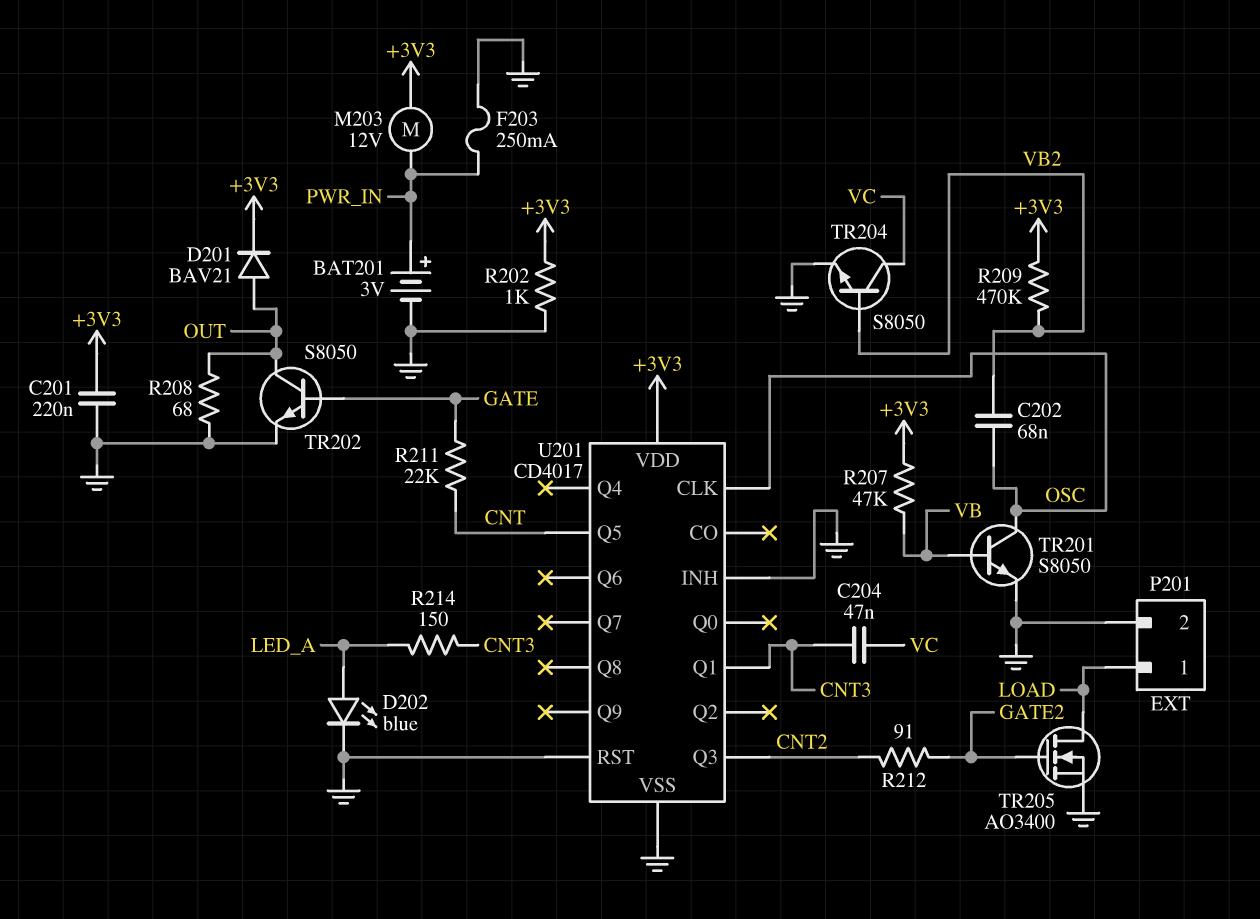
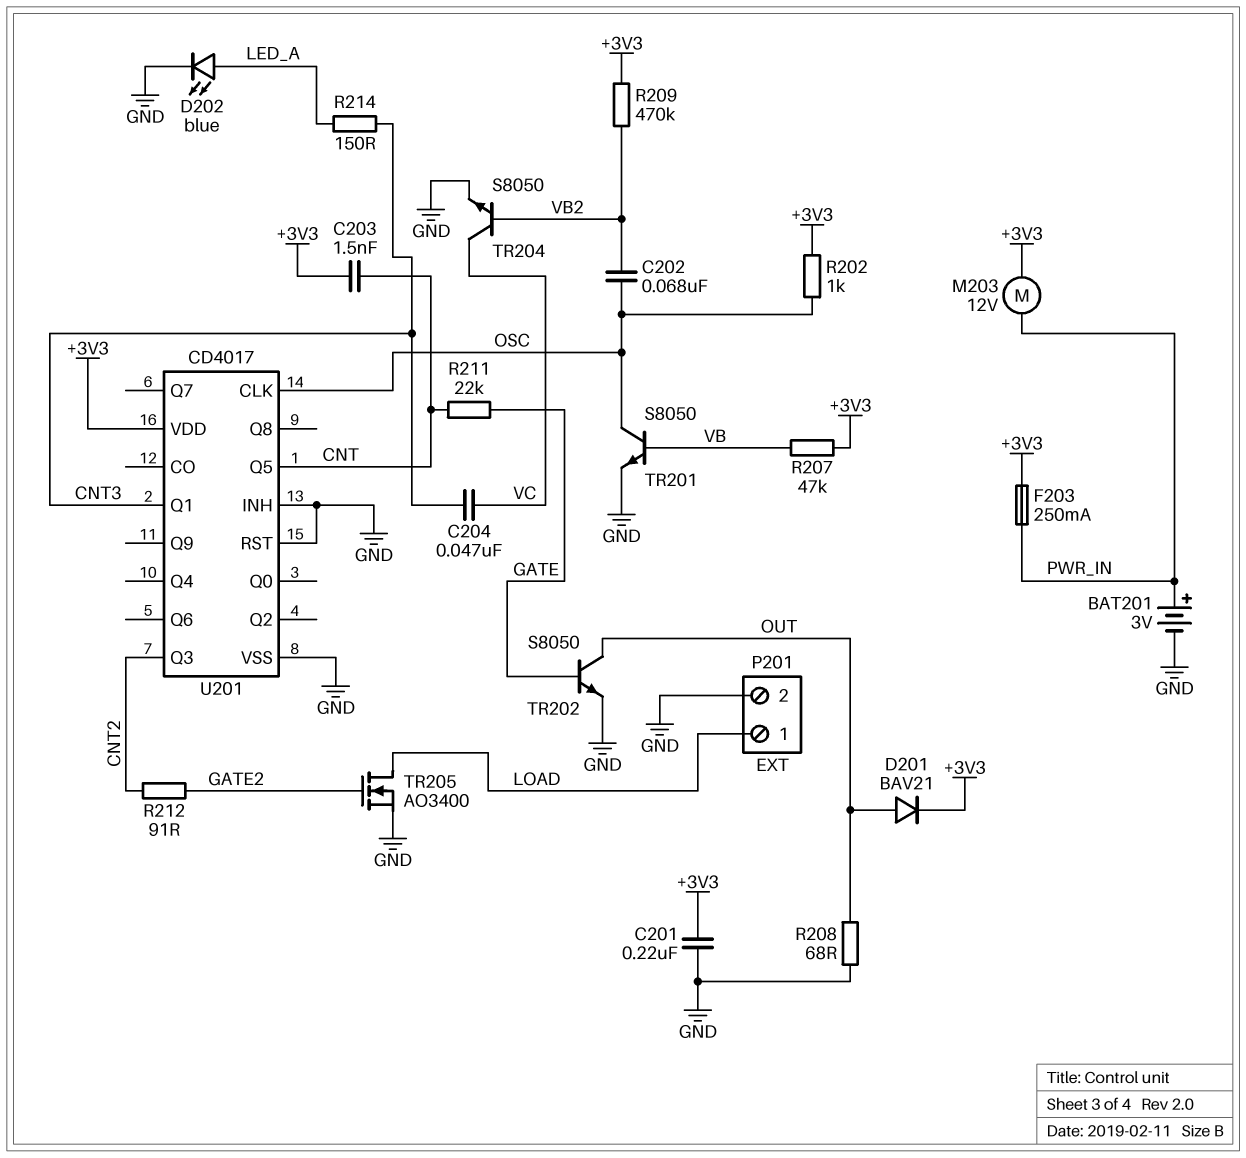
C203: none -> 1.5nF (+3V3, CNT)
F203: 250mA (GND, PWR_IN) -> 250mA (+3V3, PWR_IN)
R202: 1k (+3V3, GND) -> 1k (+3V3, OSC)

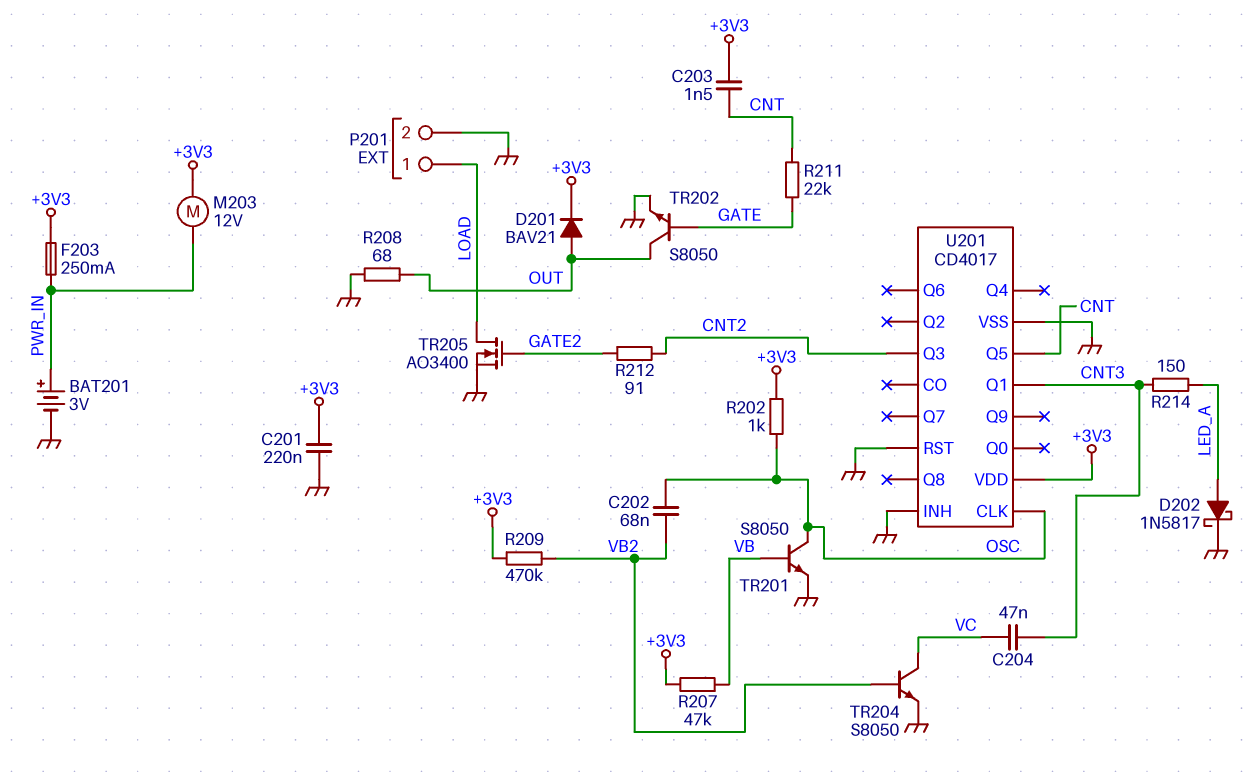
D202: LED blue (A LED_A, K GND) -> schottky 1N5817 (A LED_A, K GND)

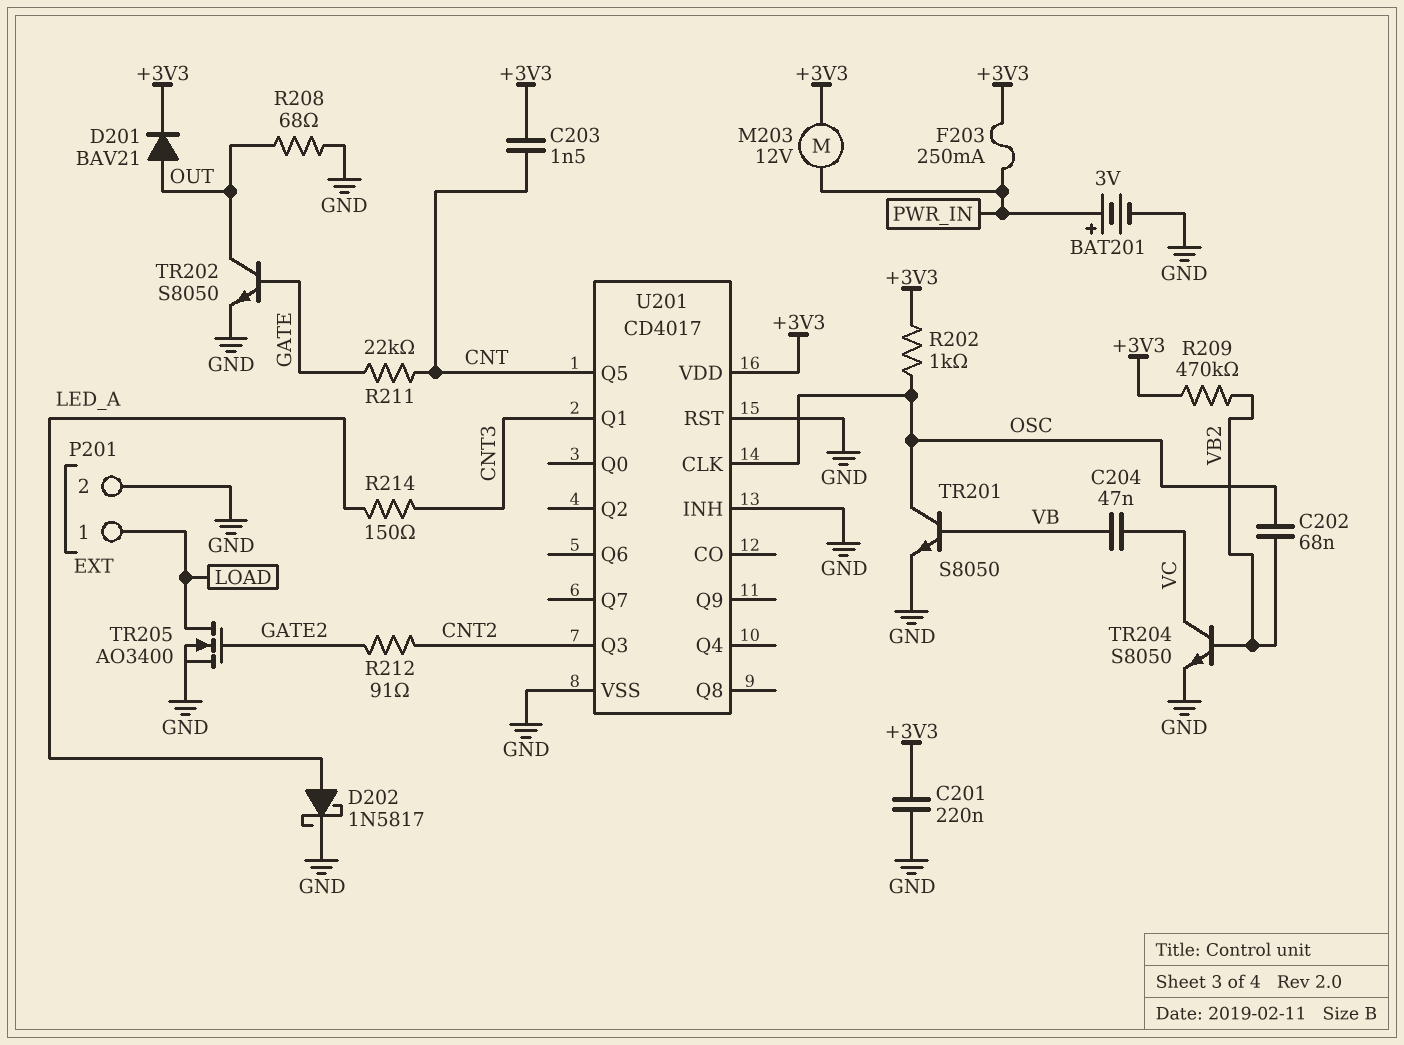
C204: 47nF (CNT3, VC) -> 47nF (VB, VC)
R207: 47k (+3V3, VB) -> none

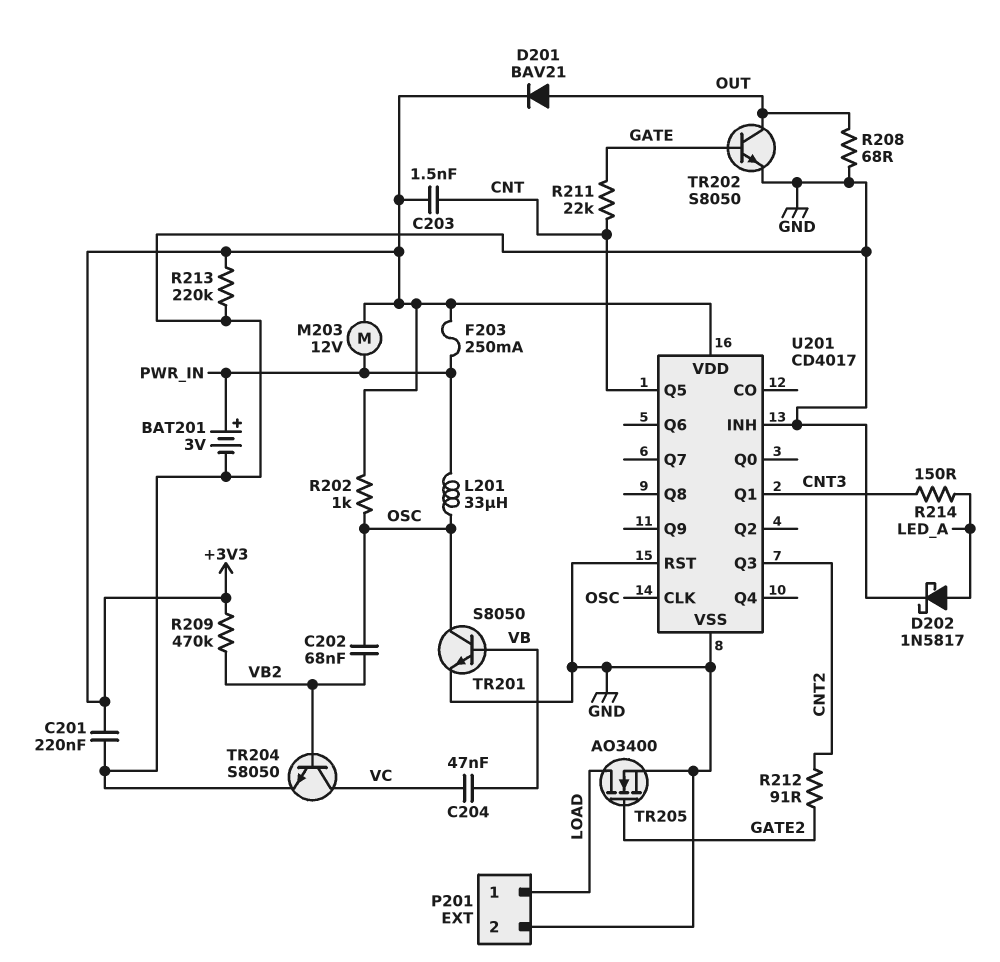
L201: none -> 33uH (OSC, PWR_IN)
R213: none -> 220k (+3V3, GND)

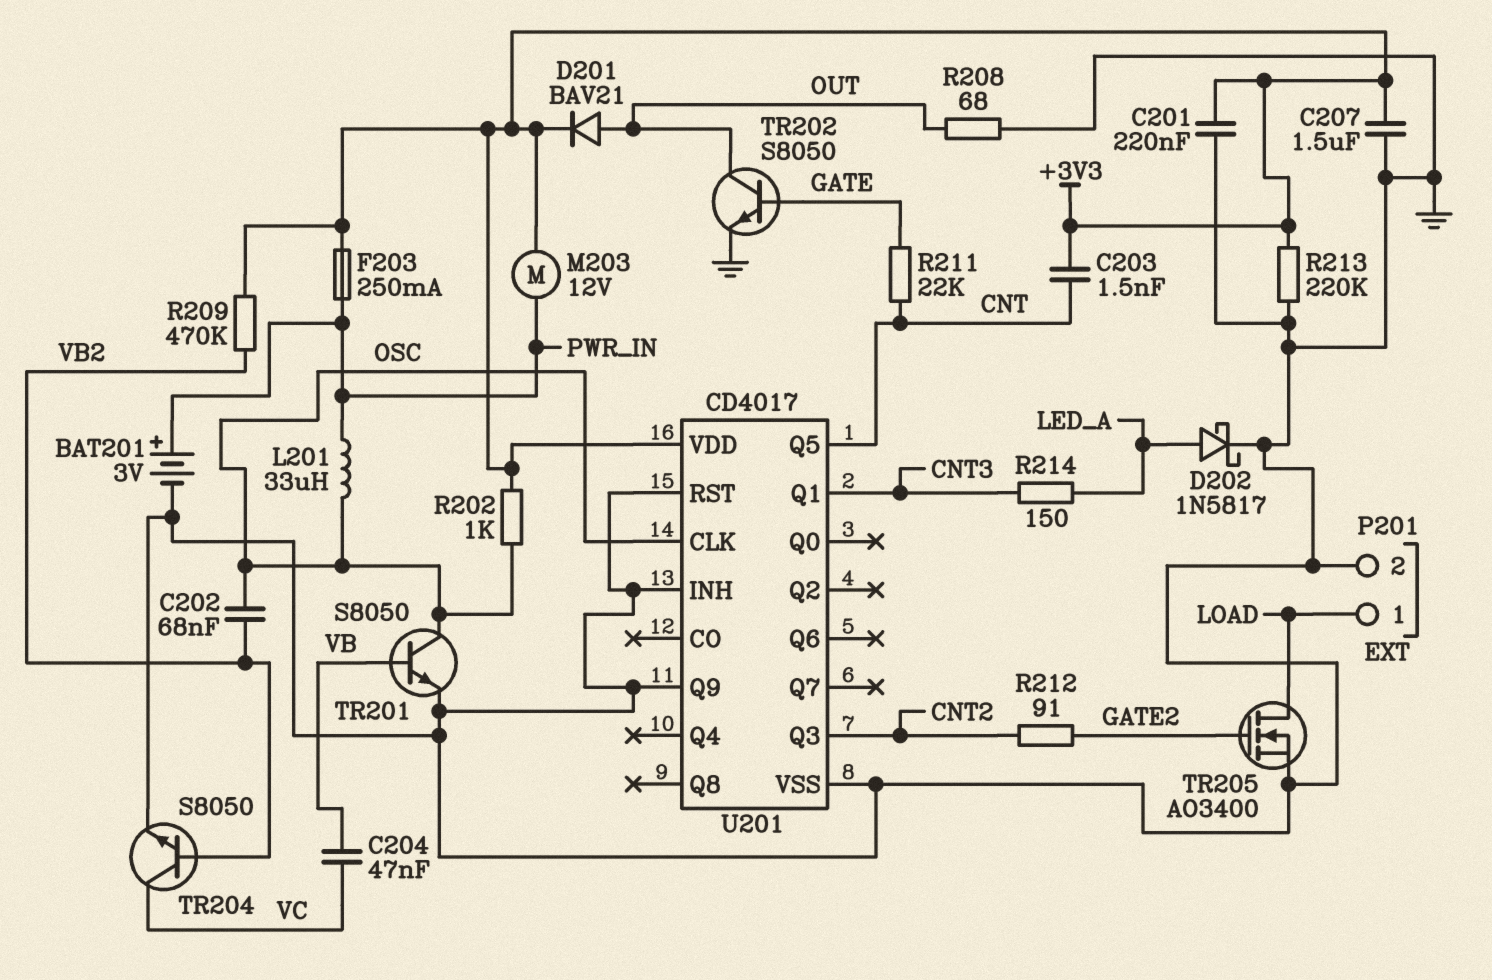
C207: none -> 1.5uF (+3V3, GND)
U201 pin Q9: none -> GND

